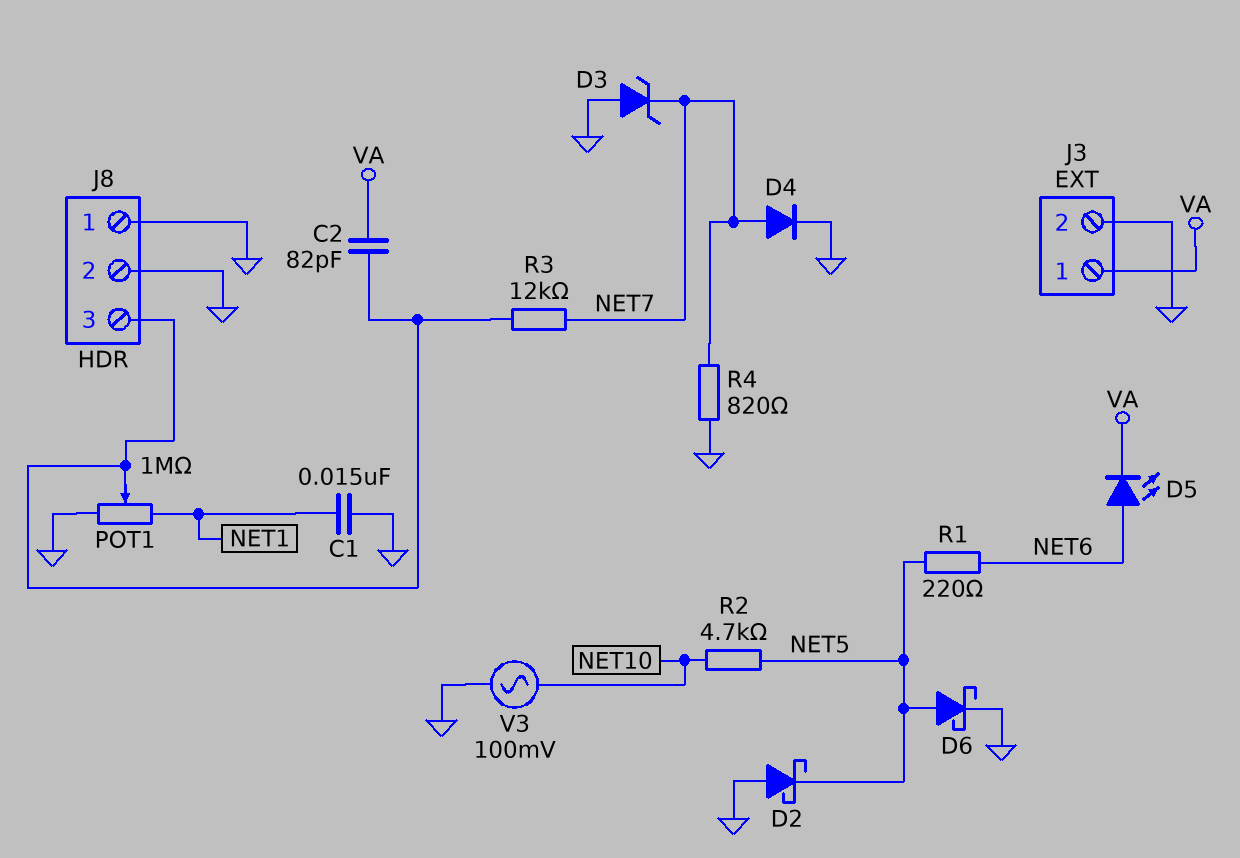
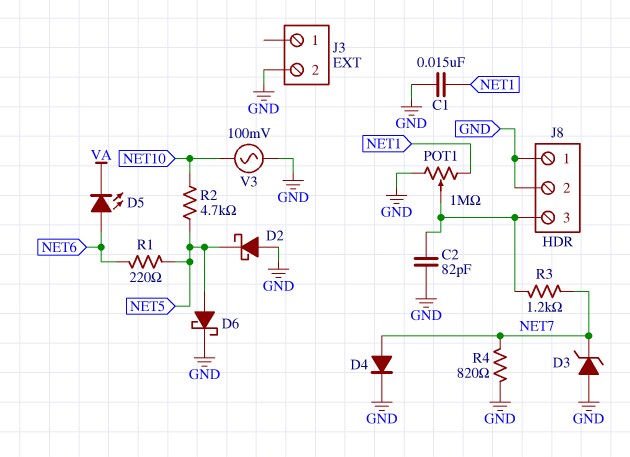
C2: 82pF (J8/3, VA) -> 82pF (GND, J8/3)
J3 pin 1: VA -> none
R3: 12k (J8/3, NET7) -> 1.2k (J8/3, NET7)

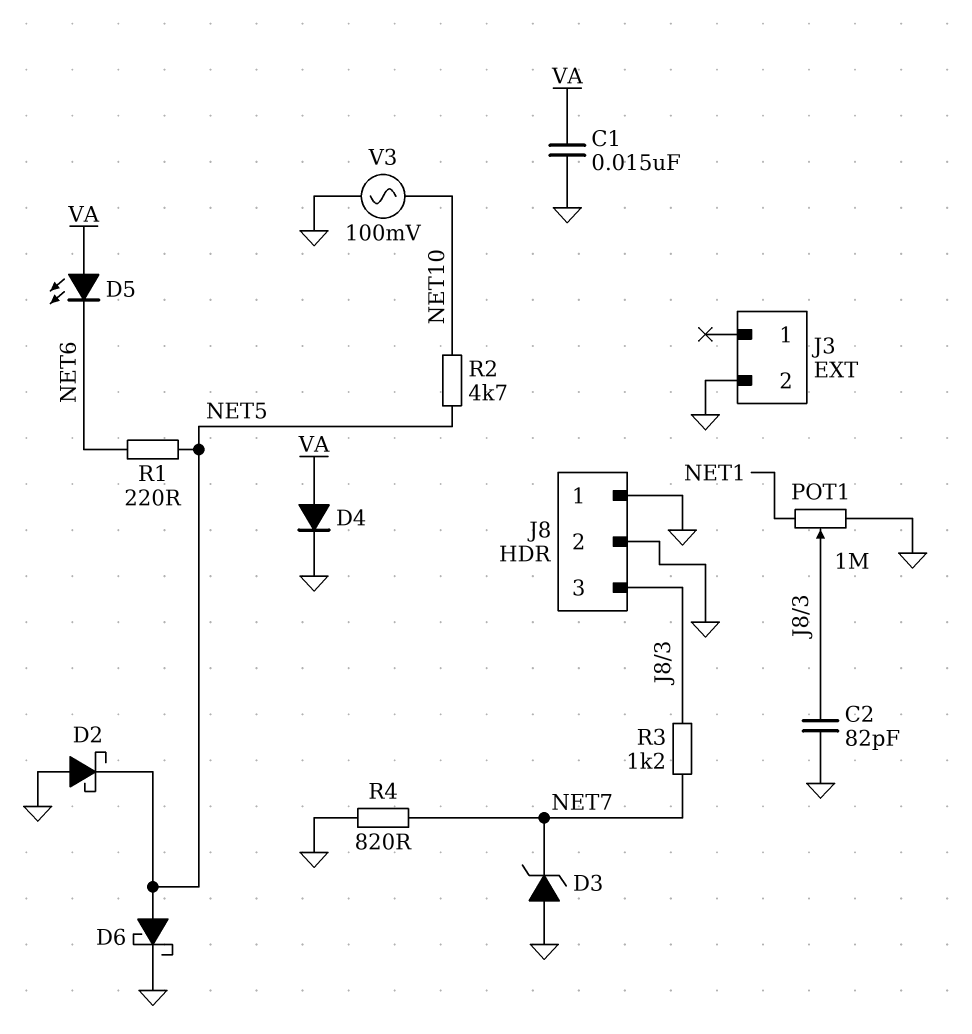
C1: 15nF (GND, NET1) -> 15nF (GND, VA)
D4: diode (A NET7, K GND) -> diode (A VA, K GND)
D5: LED (A NET6, K VA) -> LED (A VA, K NET6)

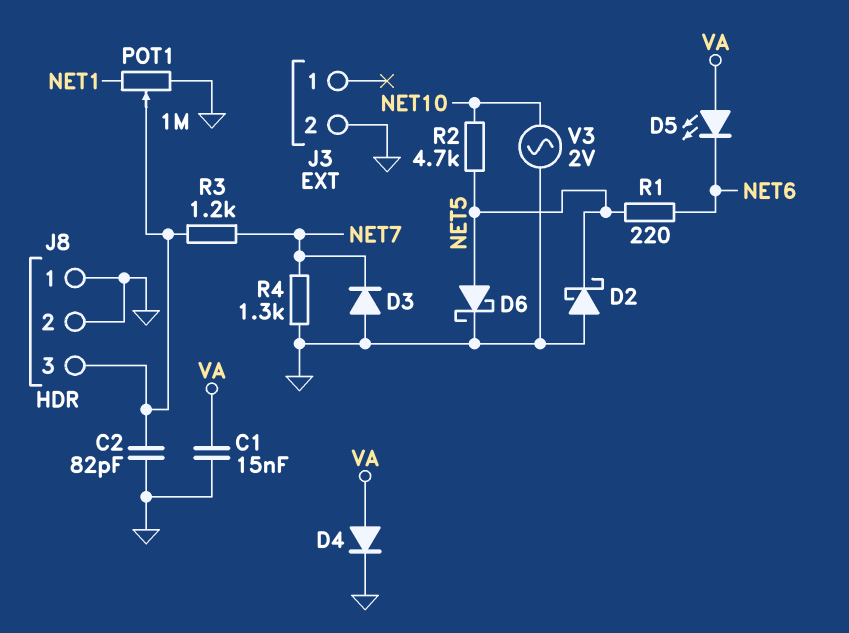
D3: zener (A GND, K NET7) -> diode (A GND, K NET7)
R4: 820 (GND, NET7) -> 1.3k (GND, NET7)
V3: AC 100mV (GND, NET10) -> AC 2V (GND, NET10)

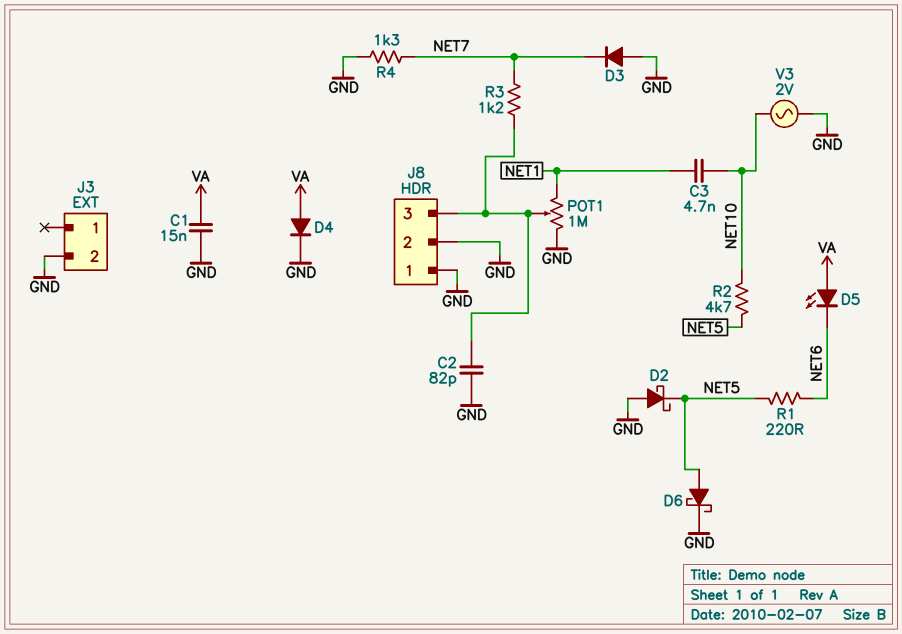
C3: none -> 4.7nF (NET1, NET10)

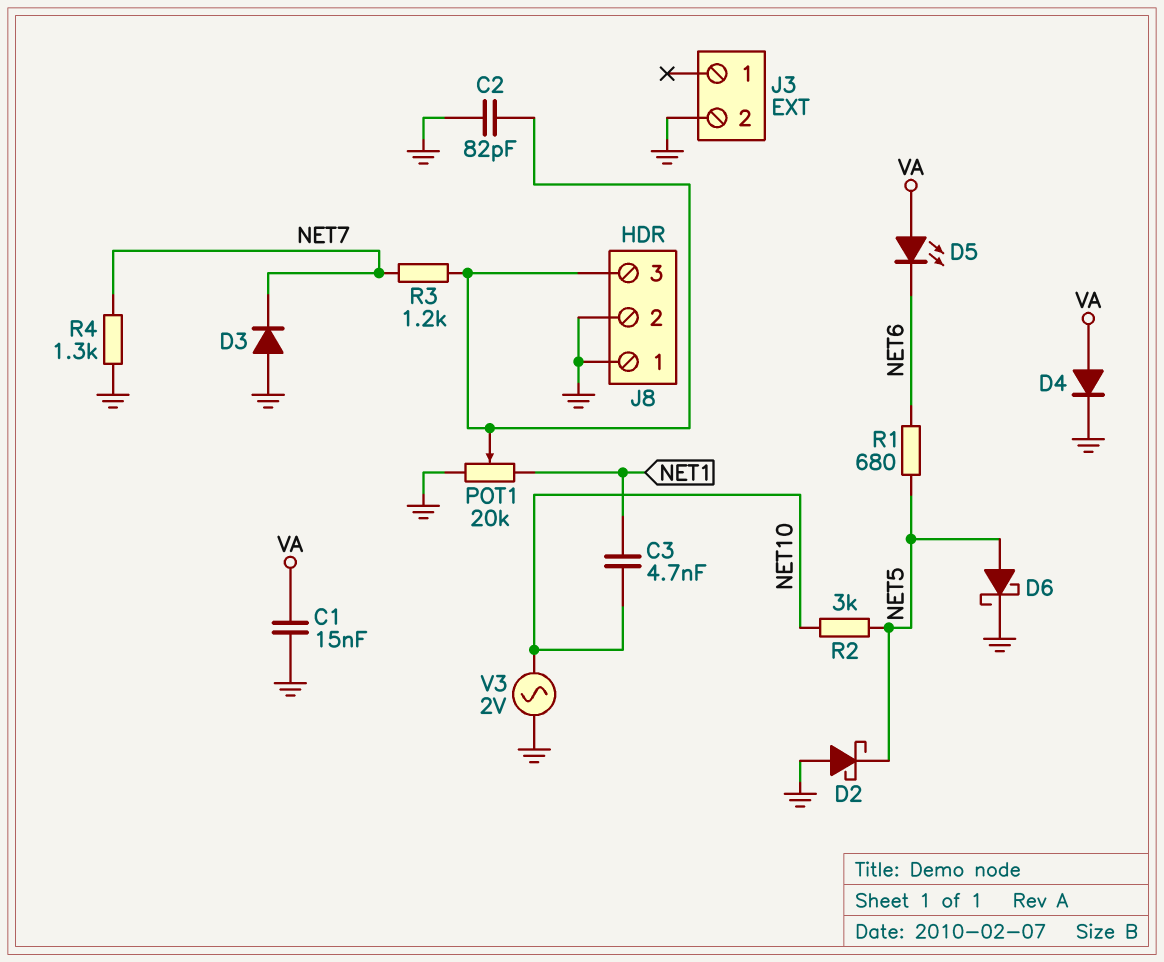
POT1: 1M (GND, NET1, wiper J8/3) -> 20k (GND, NET1, wiper J8/3)
R1: 220 (NET5, NET6) -> 680 (NET5, NET6)
R2: 4.7k (NET5, NET10) -> 3k (NET5, NET10)

